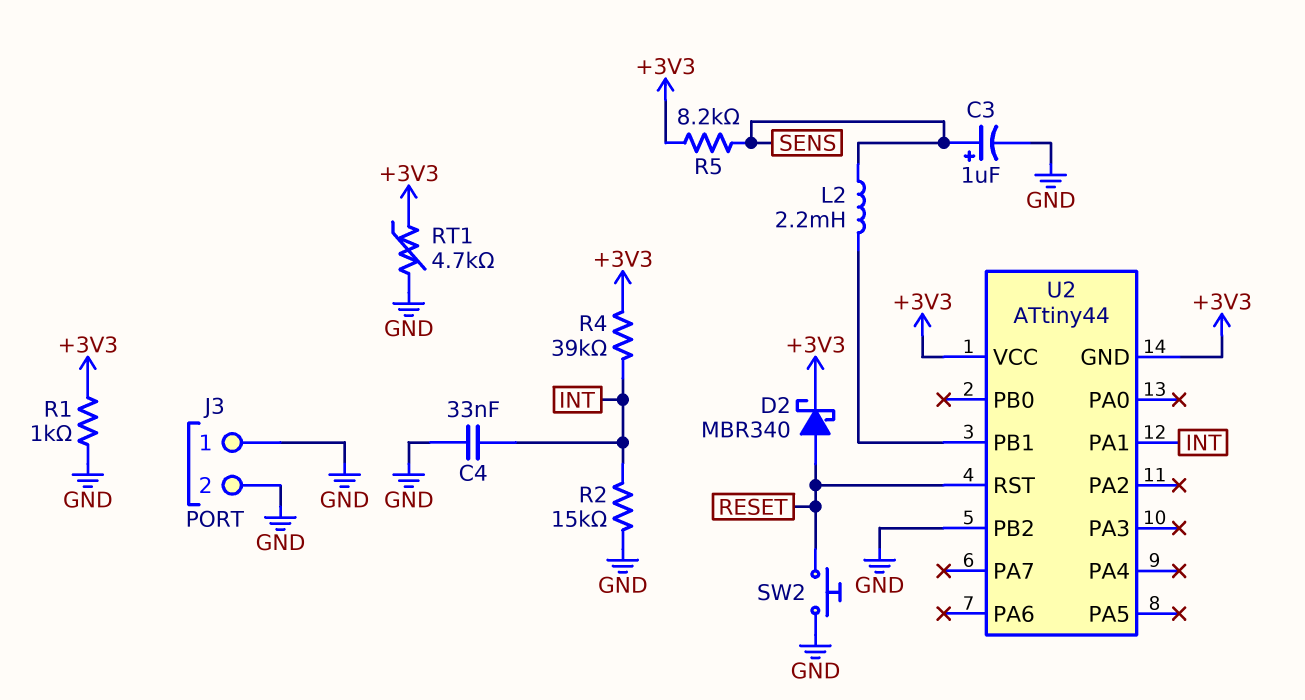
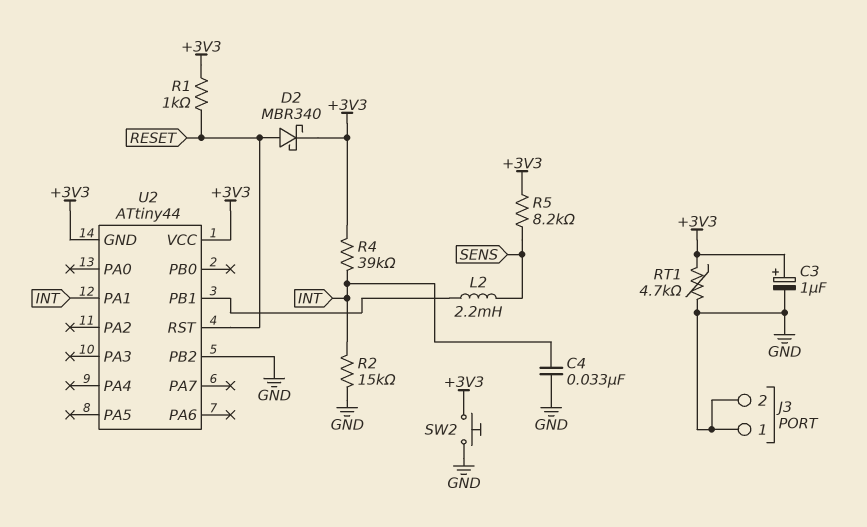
C3: 1uF (plus SENS, minus GND) -> 1uF (plus +3V3, minus GND)
R1: 1k (+3V3, GND) -> 1k (+3V3, RESET)
SW2: button (GND, RESET) -> button (+3V3, GND)

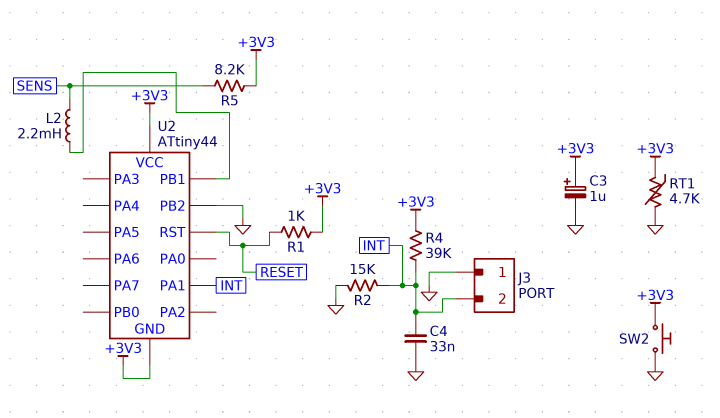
D2: schottky MBR340 (A RESET, K +3V3) -> none
J3 pin 2: GND -> INT

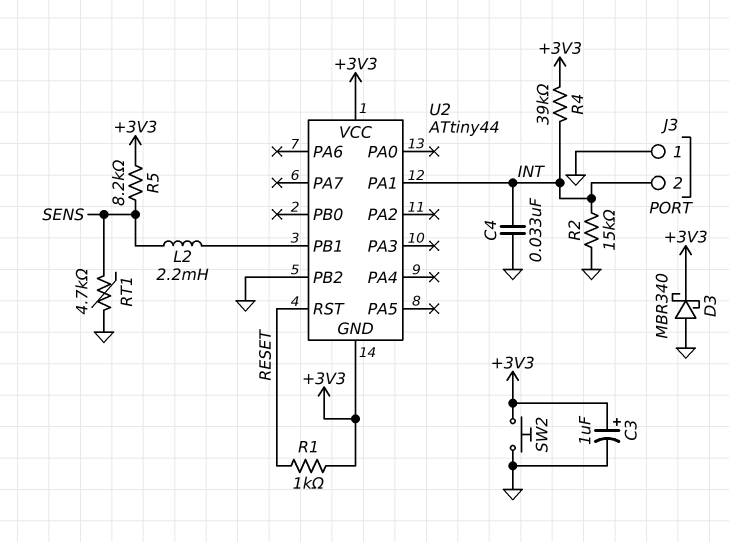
D3: none -> schottky MBR340 (A GND, K +3V3)
RT1: 4.7k (+3V3, GND) -> 4.7k (GND, SENS)

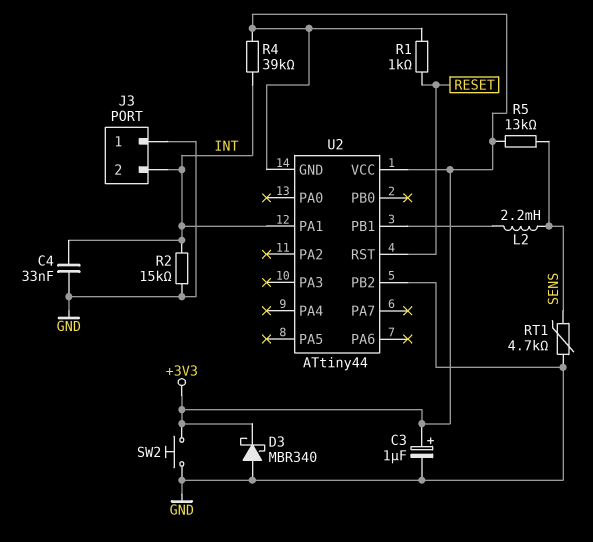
R5: 8.2k (+3V3, SENS) -> 13k (+3V3, SENS)

